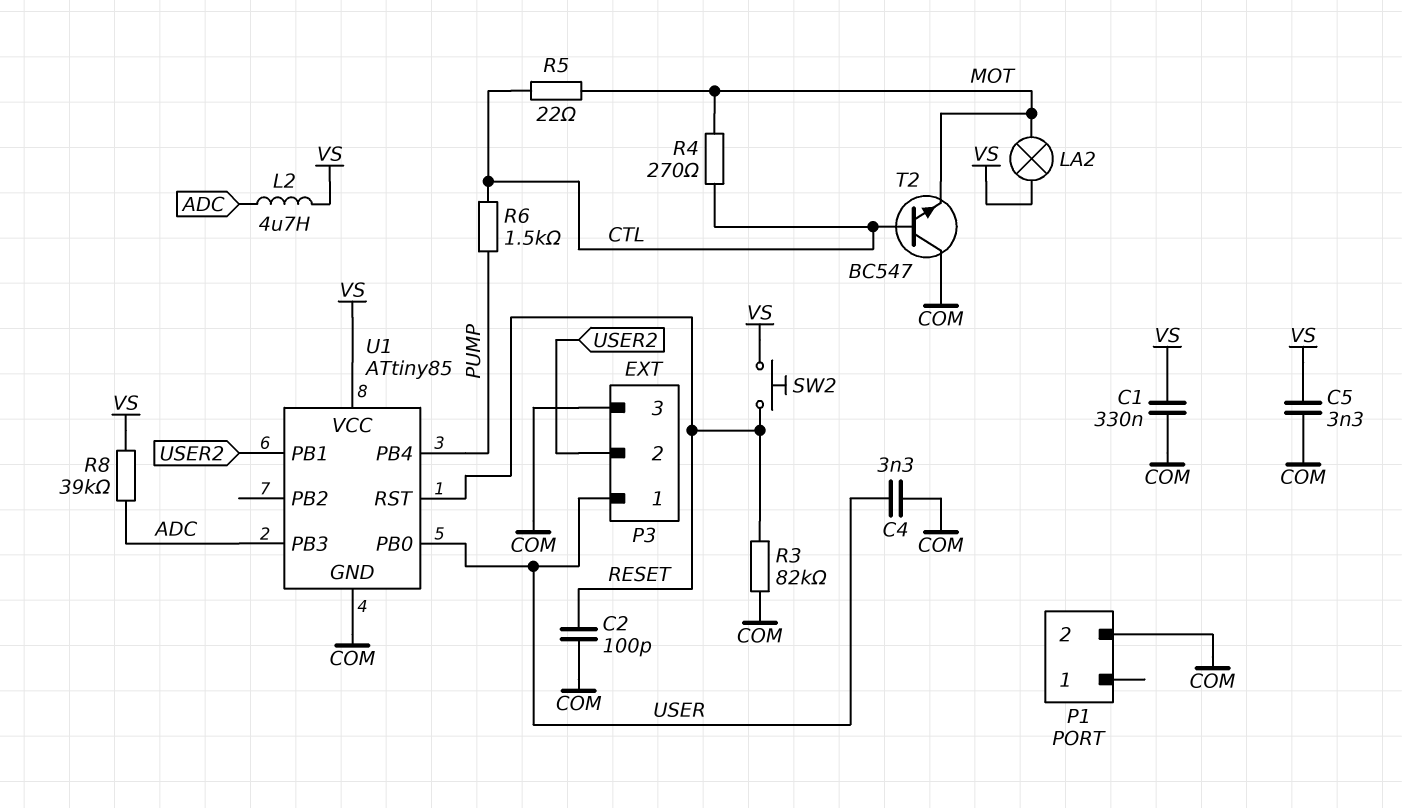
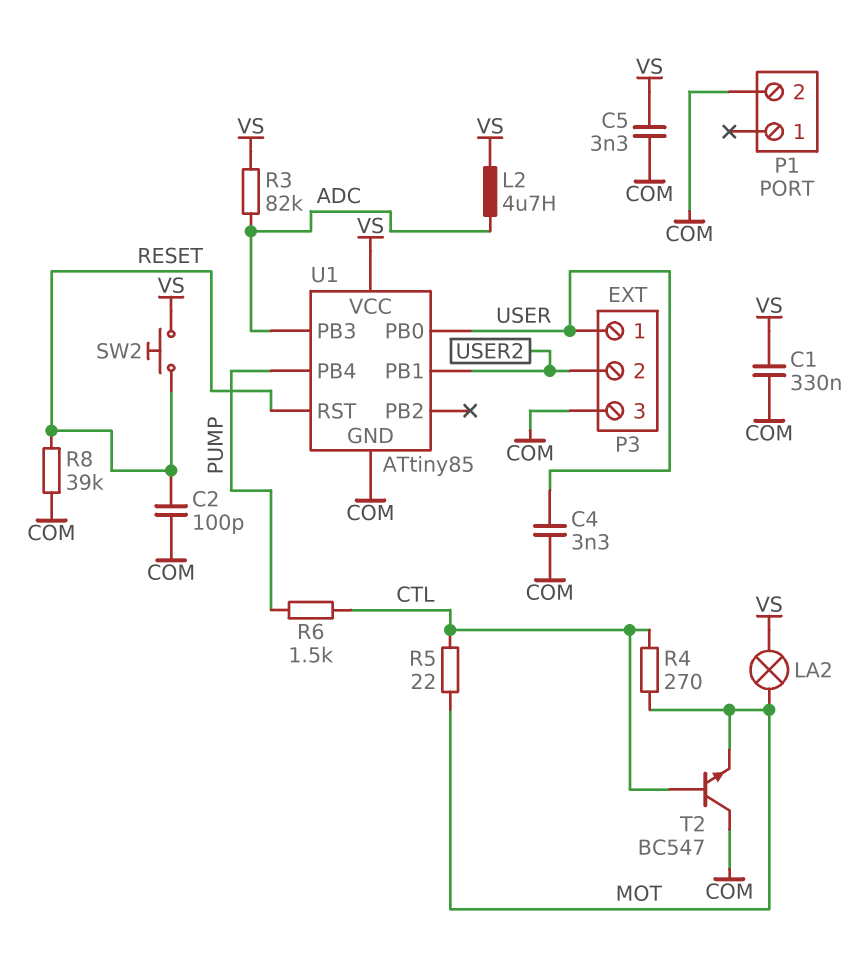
R3: 82k (COM, RESET) -> 82k (ADC, VS)
R8: 39k (ADC, VS) -> 39k (COM, RESET)

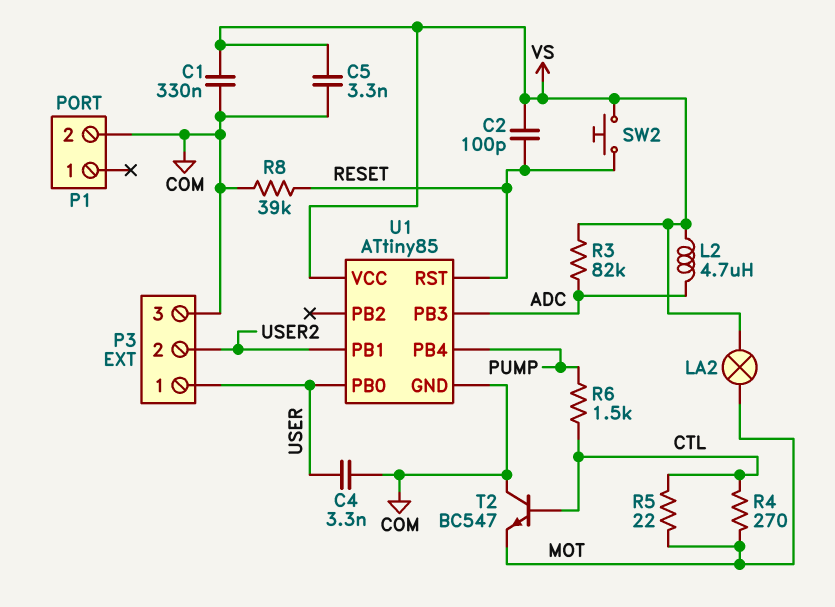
C2: 100pF (COM, RESET) -> 100pF (RESET, VS)

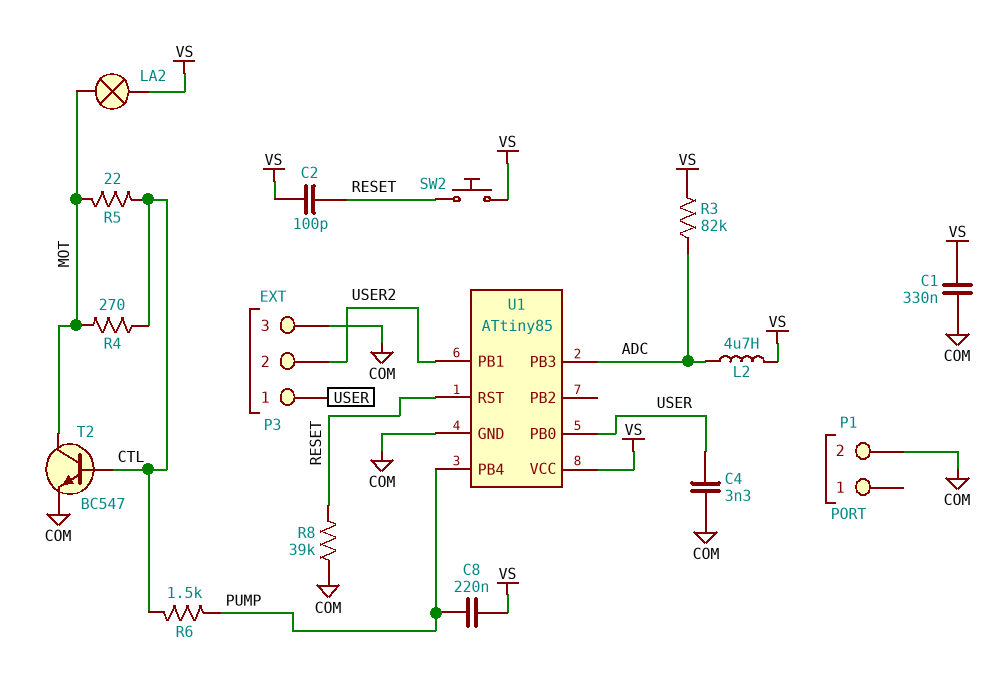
C5: 3.3nF (COM, VS) -> none
C8: none -> 220nF (PUMP, VS)
T2: NPN BC547 (B CTL, C COM, E MOT) -> NPN BC547 (B CTL, C MOT, E COM)

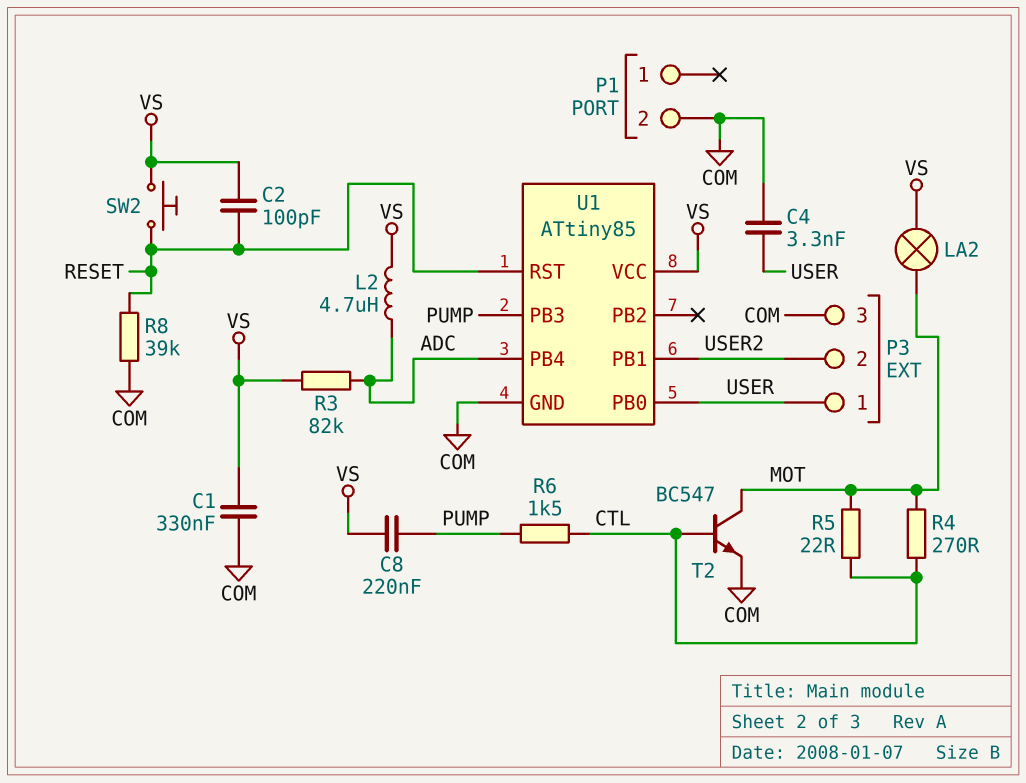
U1 pin PB3: ADC -> PUMP
U1 pin PB4: PUMP -> ADC

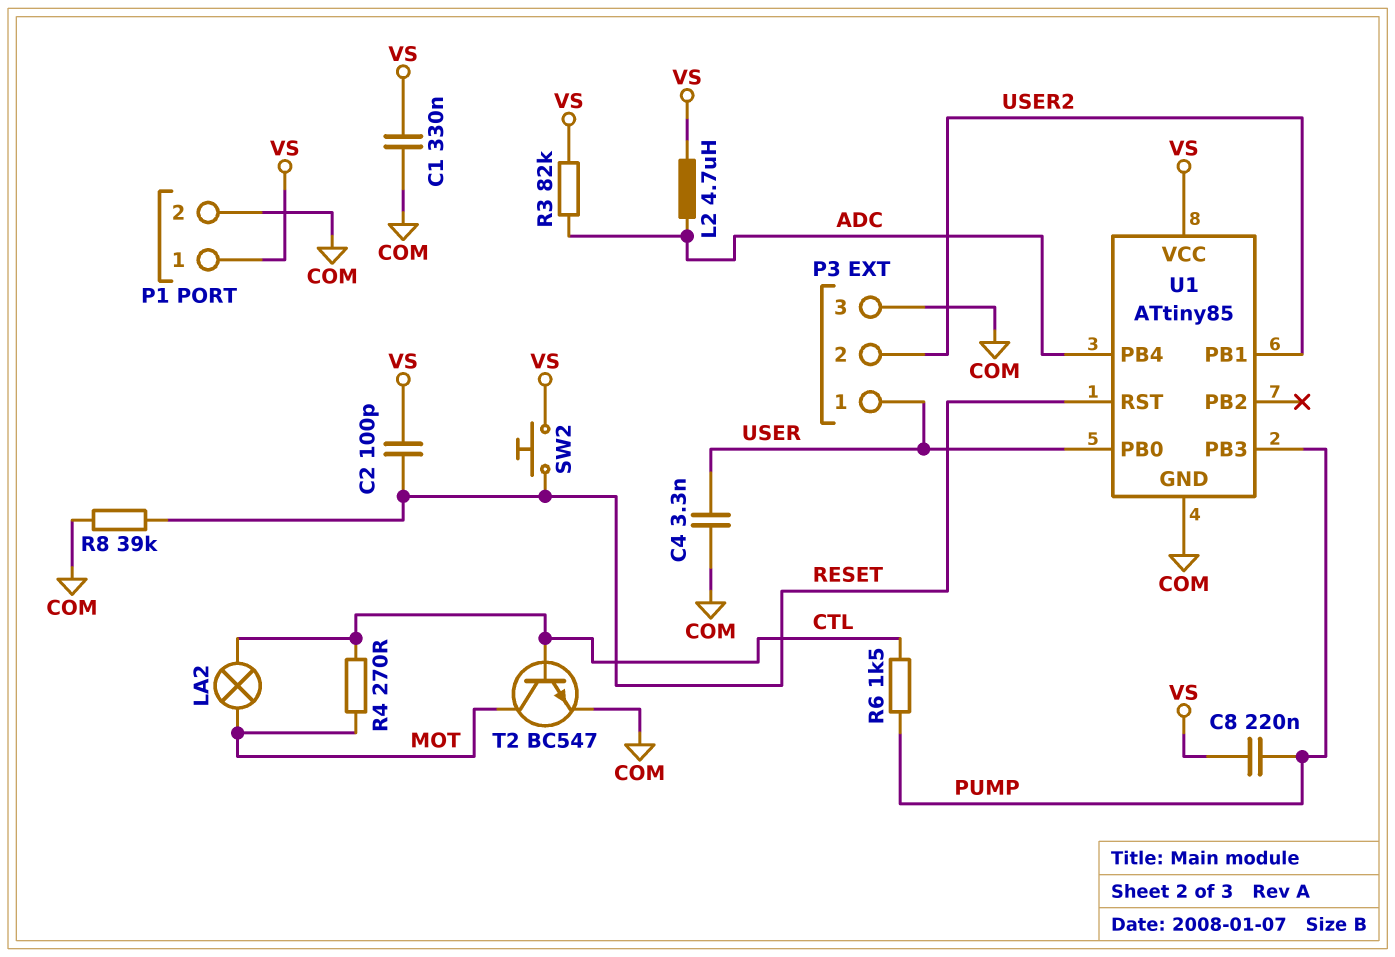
LA2: lamp (MOT, VS) -> lamp (CTL, MOT)
P1 pin 1: none -> VS
R5: 22 (CTL, MOT) -> none

